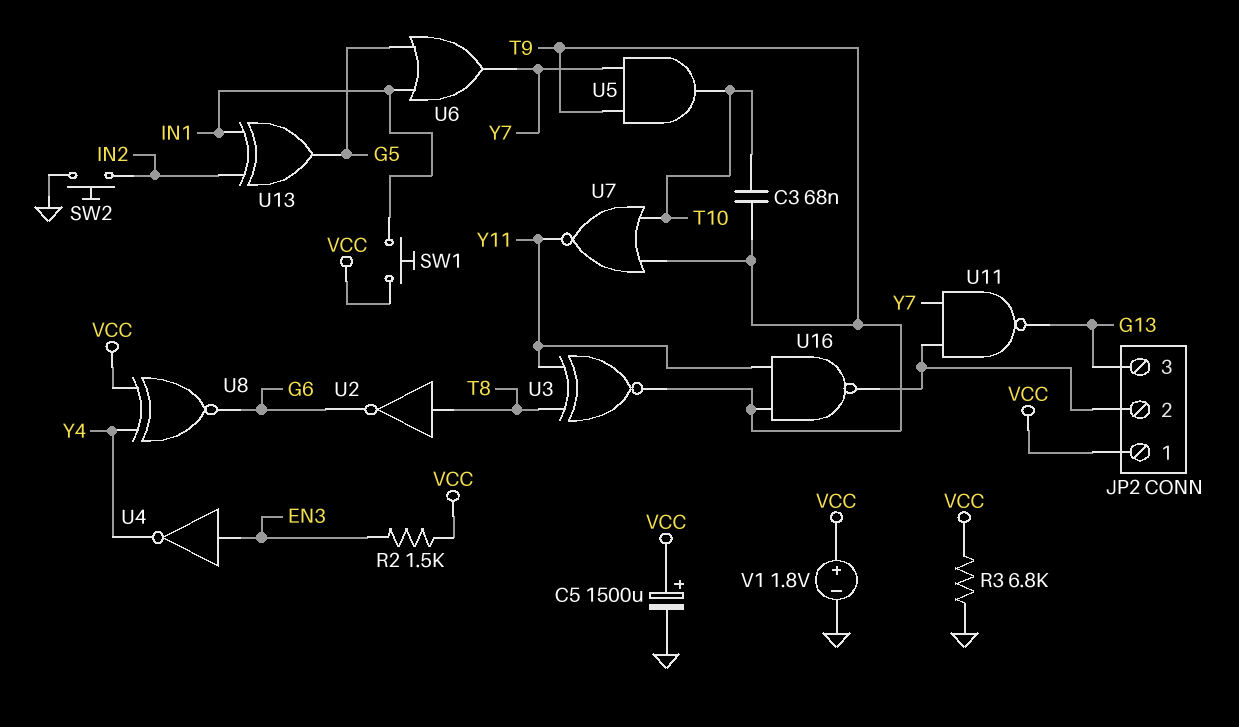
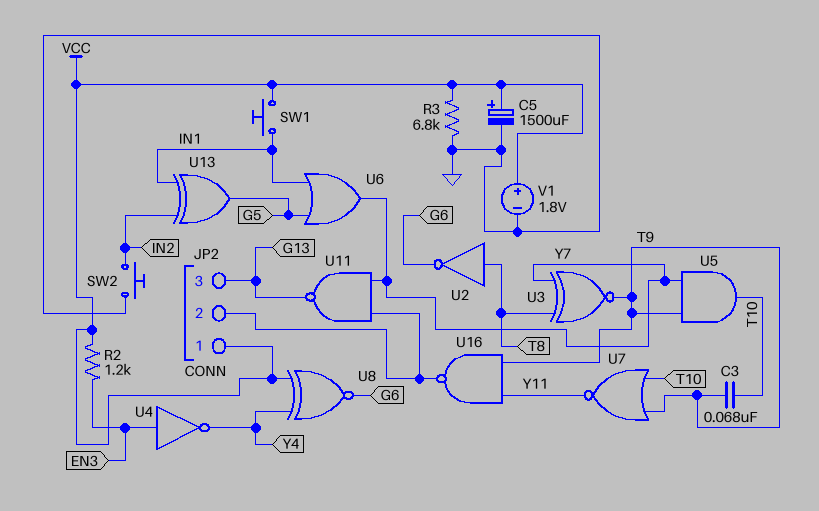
R2: 1.5k (EN3, VCC) -> 1.2k (EN3, VCC)
U3: XNOR (in T8, in Y11, out T9) -> XNOR (in T8, in Y7, out T9)

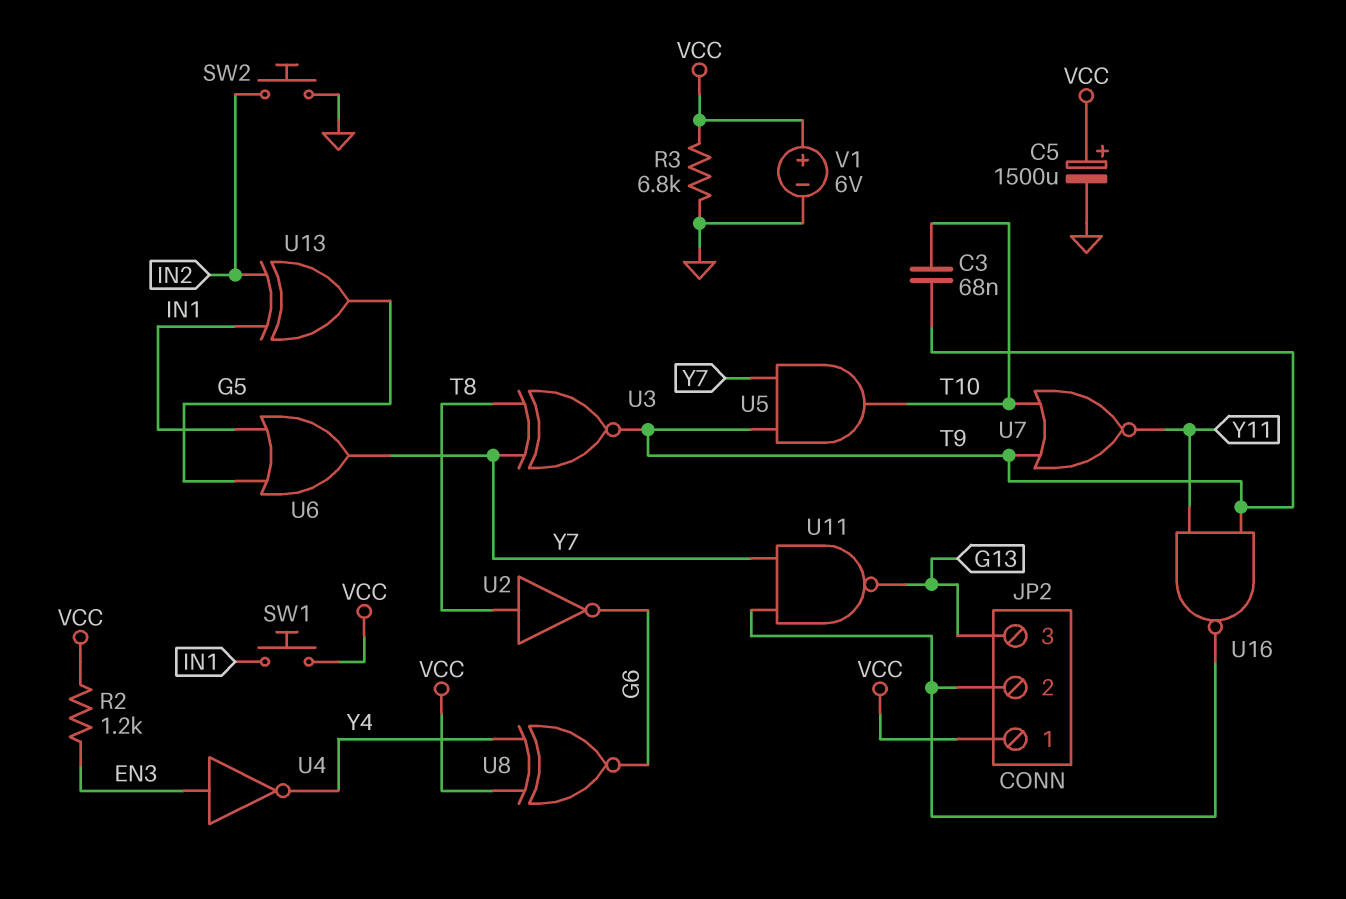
V1: 1.8V (plus VCC, minus GND) -> 6V (plus VCC, minus GND)

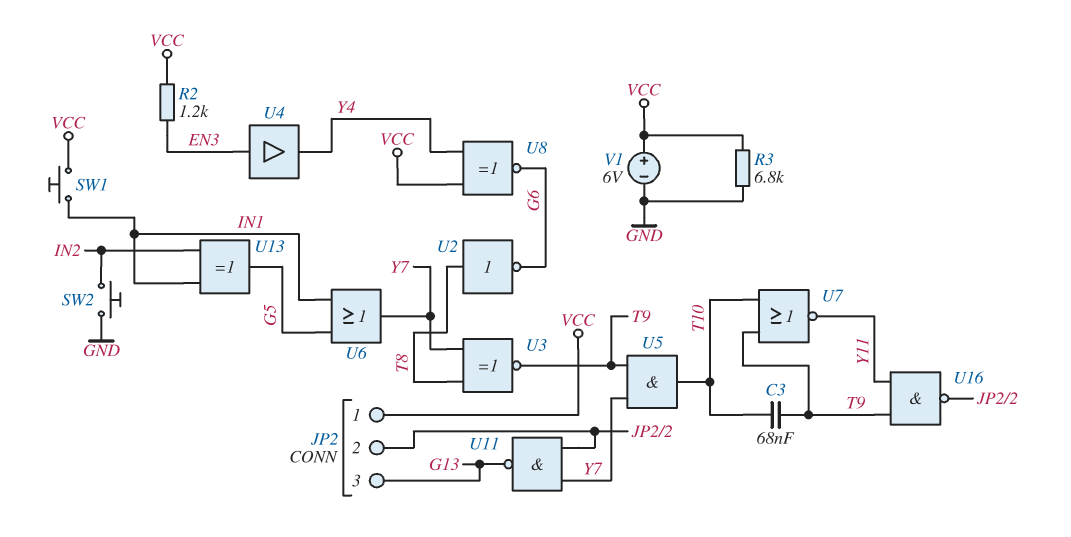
C5: 1500uF (plus VCC, minus GND) -> none
U4: NOT (in EN3, out Y4) -> buffer (in EN3, out Y4)

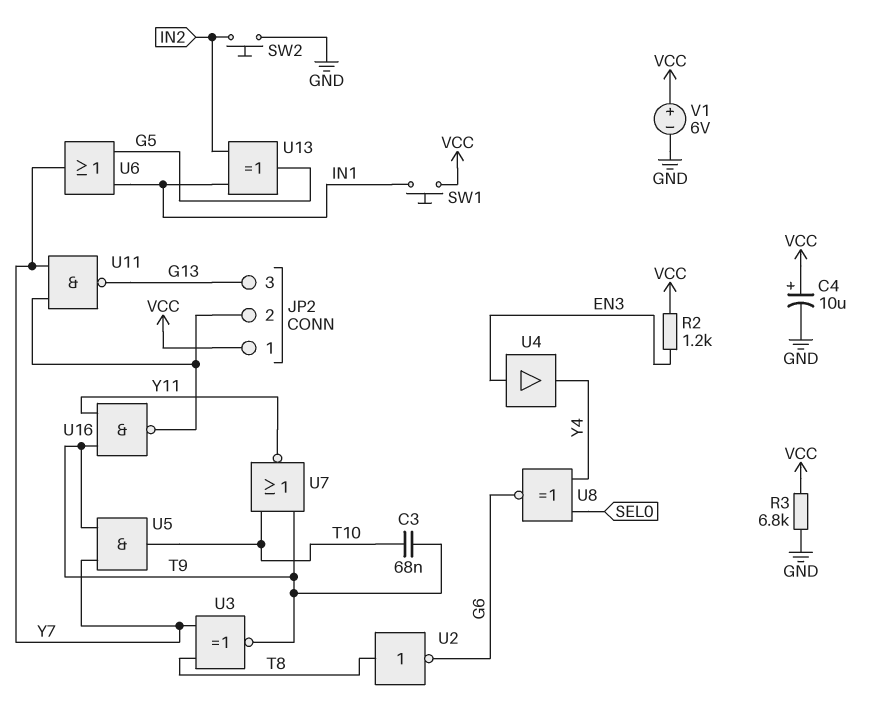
C4: none -> 10uF (plus VCC, minus GND)
U8: XNOR (in VCC, in Y4, out G6) -> XNOR (in SEL0, in Y4, out G6)

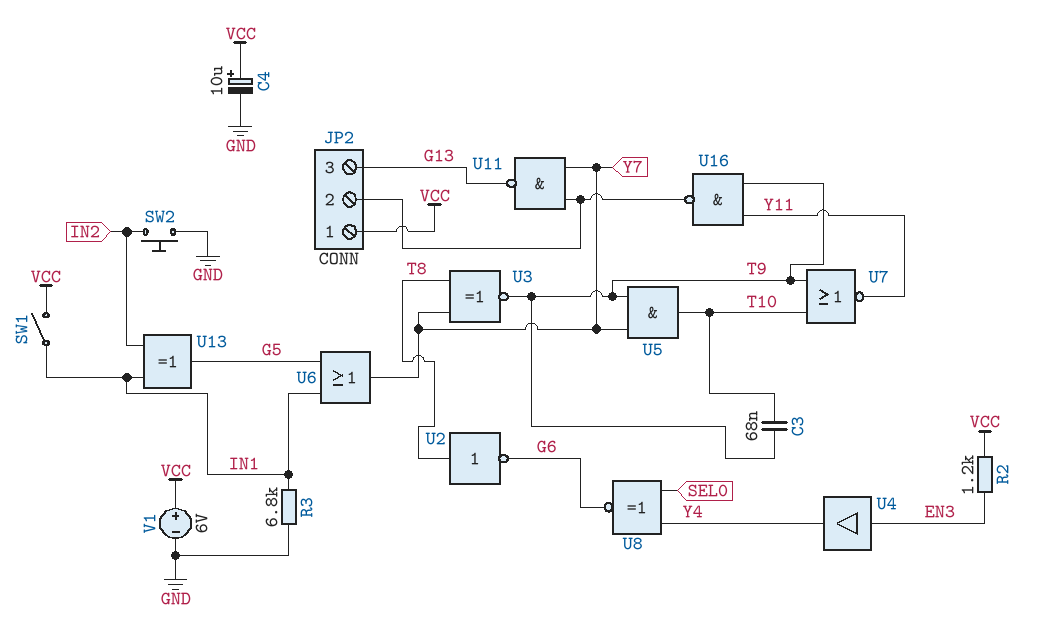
R3: 6.8k (GND, VCC) -> 6.8k (GND, IN1)
SW1: button (IN1, VCC) -> switch (IN1, VCC)

